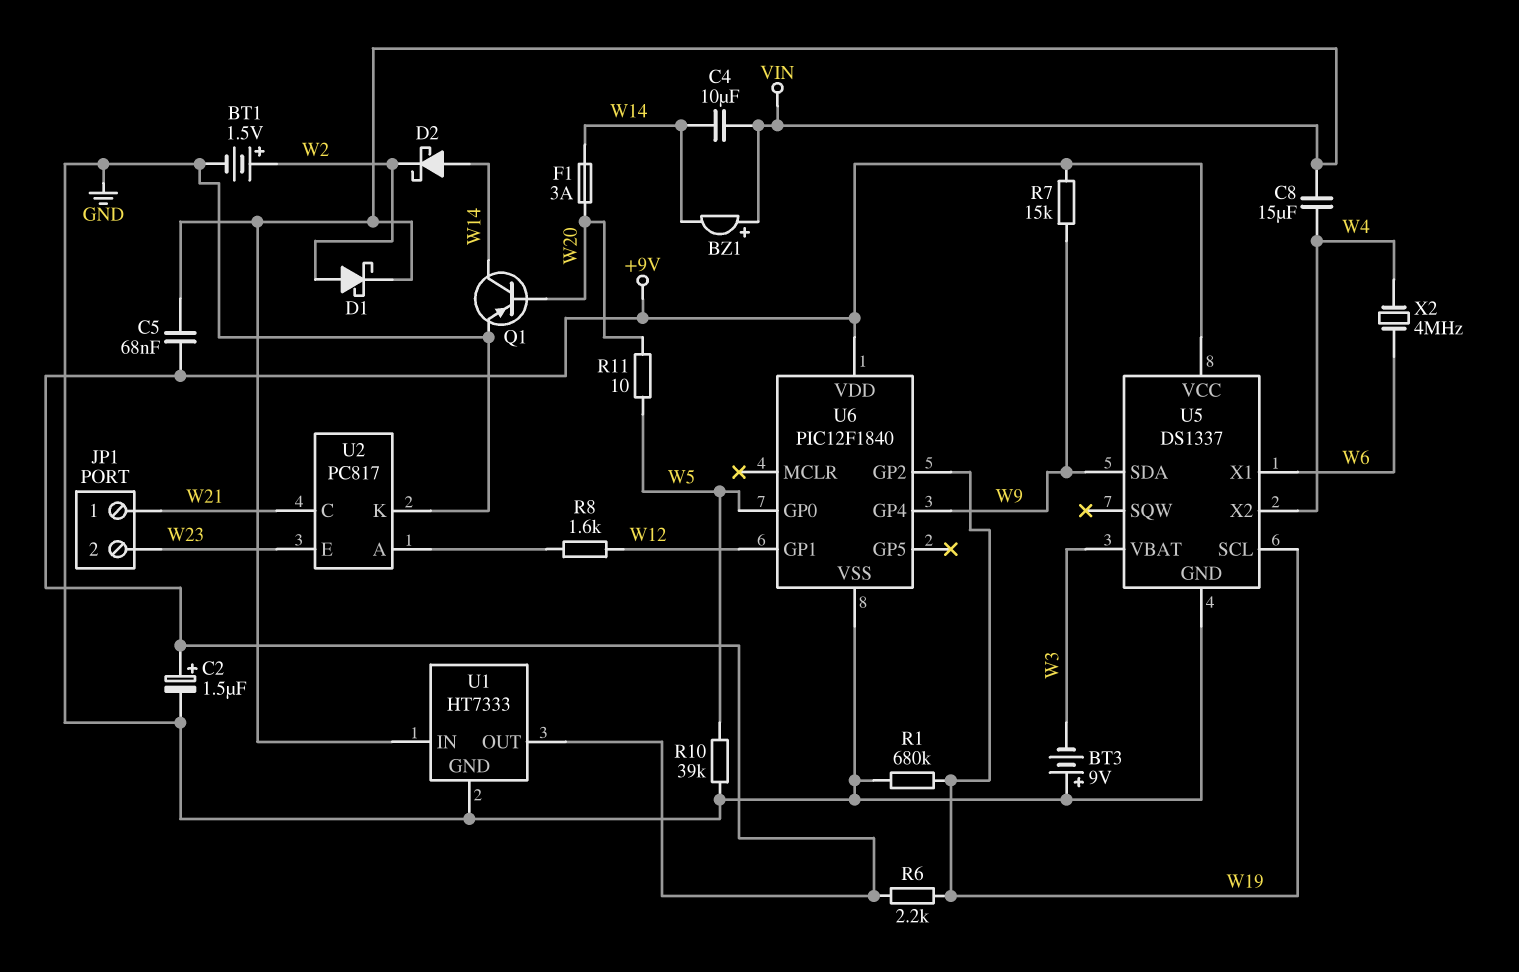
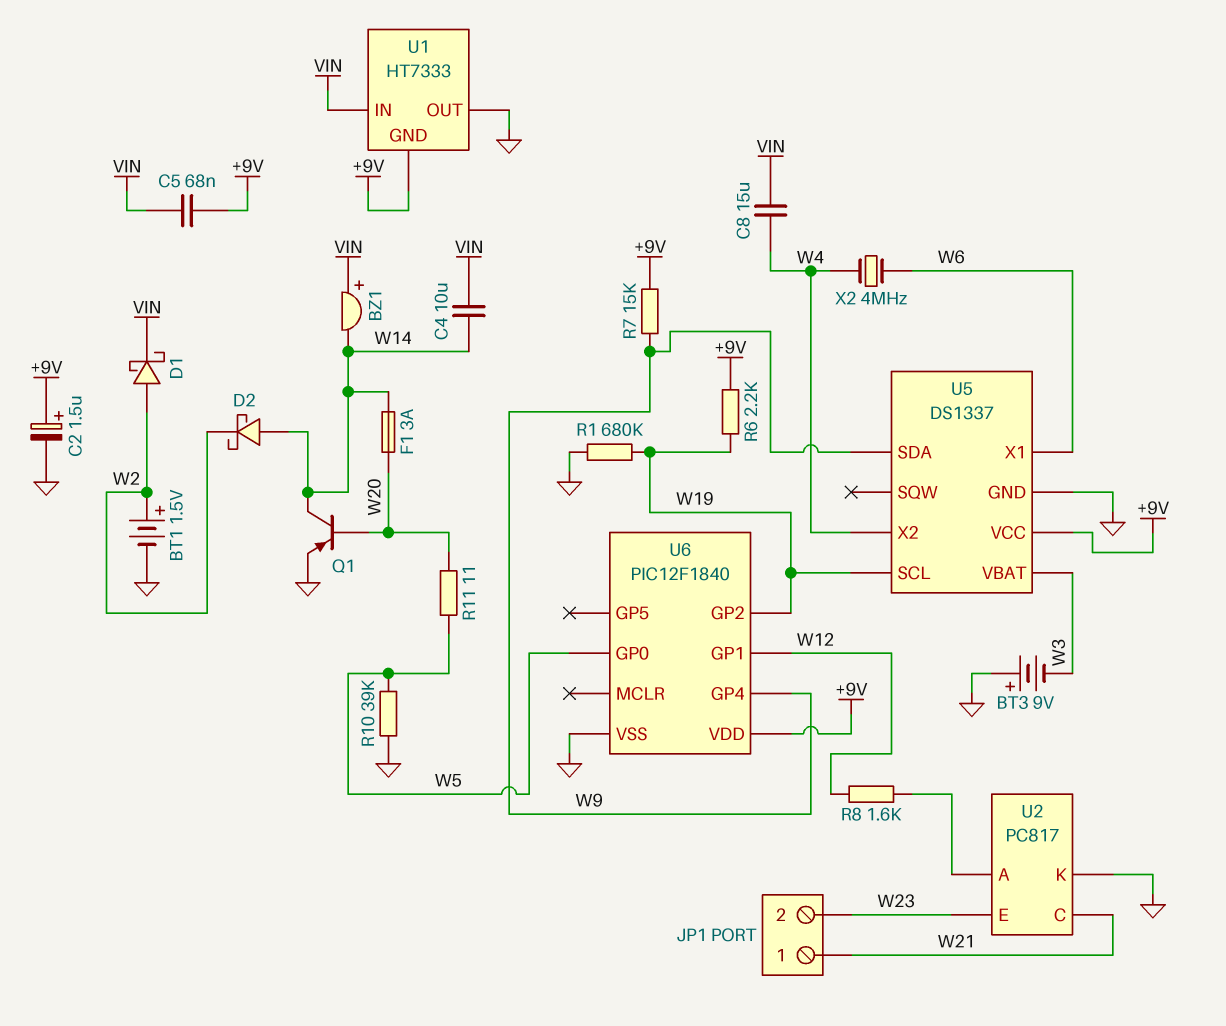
R11: 10 (W5, W20) -> 11 (W5, W20)
U1 pin GND: GND -> +9V
U1 pin OUT: +9V -> GND

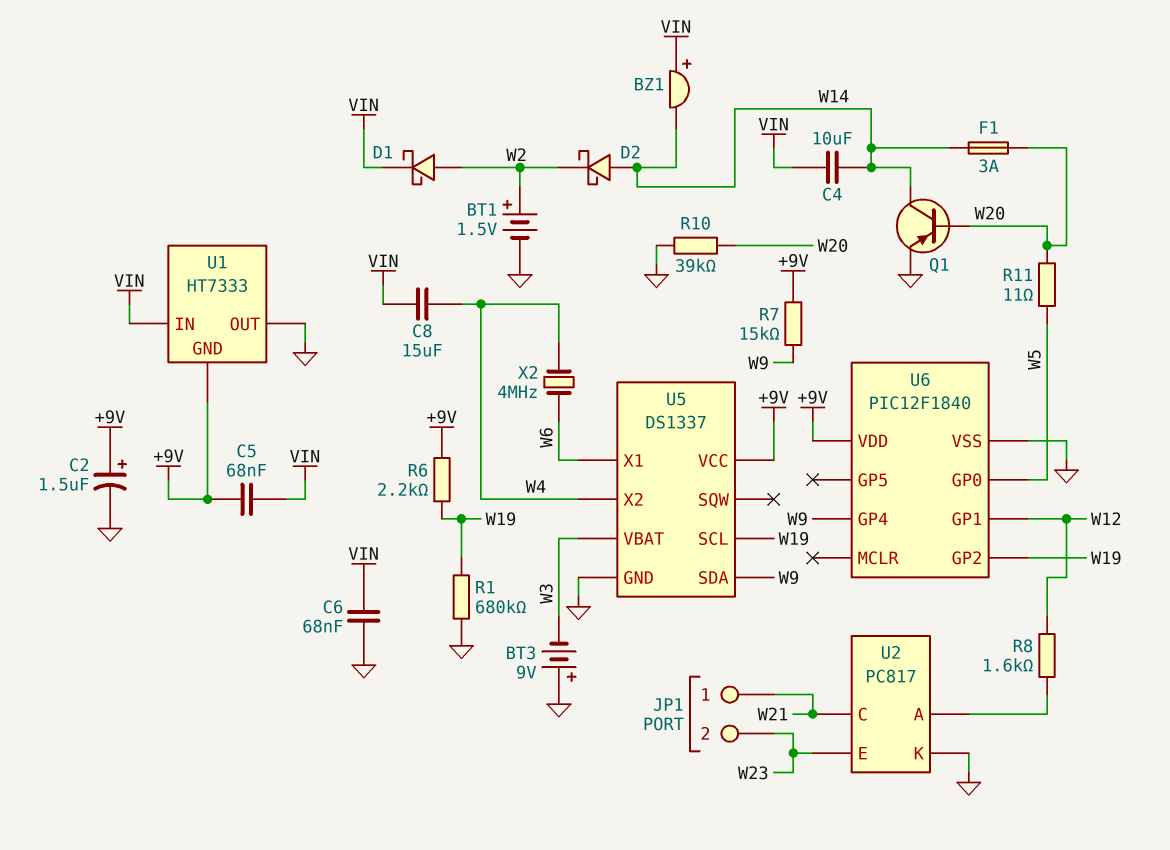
C6: none -> 68nF (GND, VIN)
R10: 39k (GND, W5) -> 39k (GND, W20)

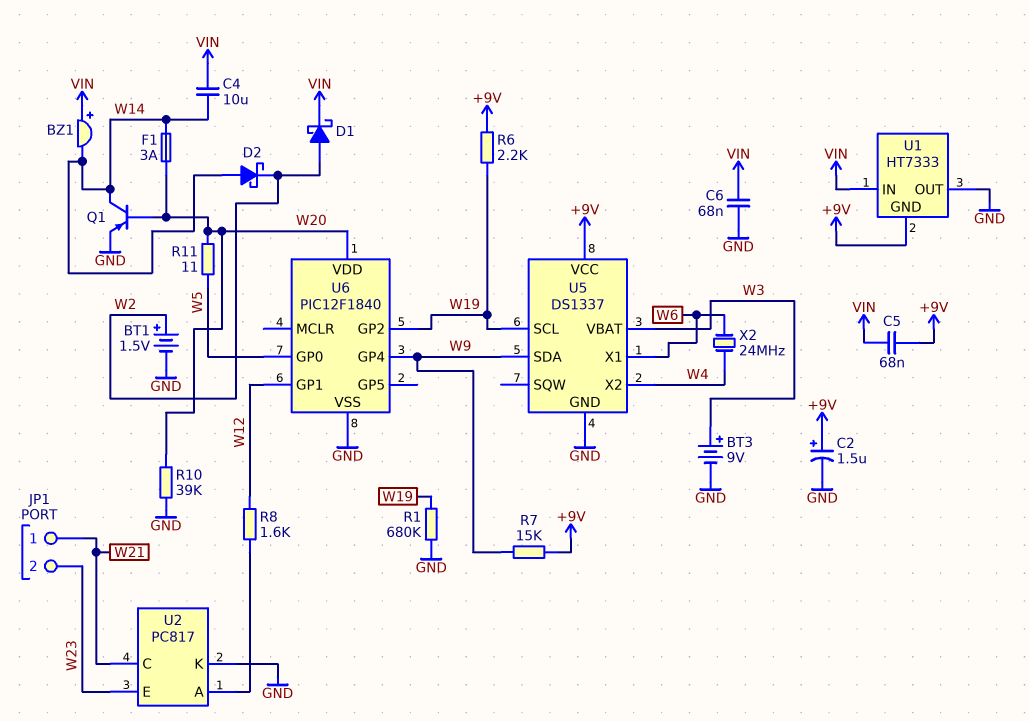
BT3: 9V (plus GND, minus W3) -> 9V (plus W3, minus GND)
C8: 15uF (VIN, W4) -> none
U6 pin VDD: +9V -> W20
X2: 4MHz (W4, W6) -> 24MHz (W4, W6)

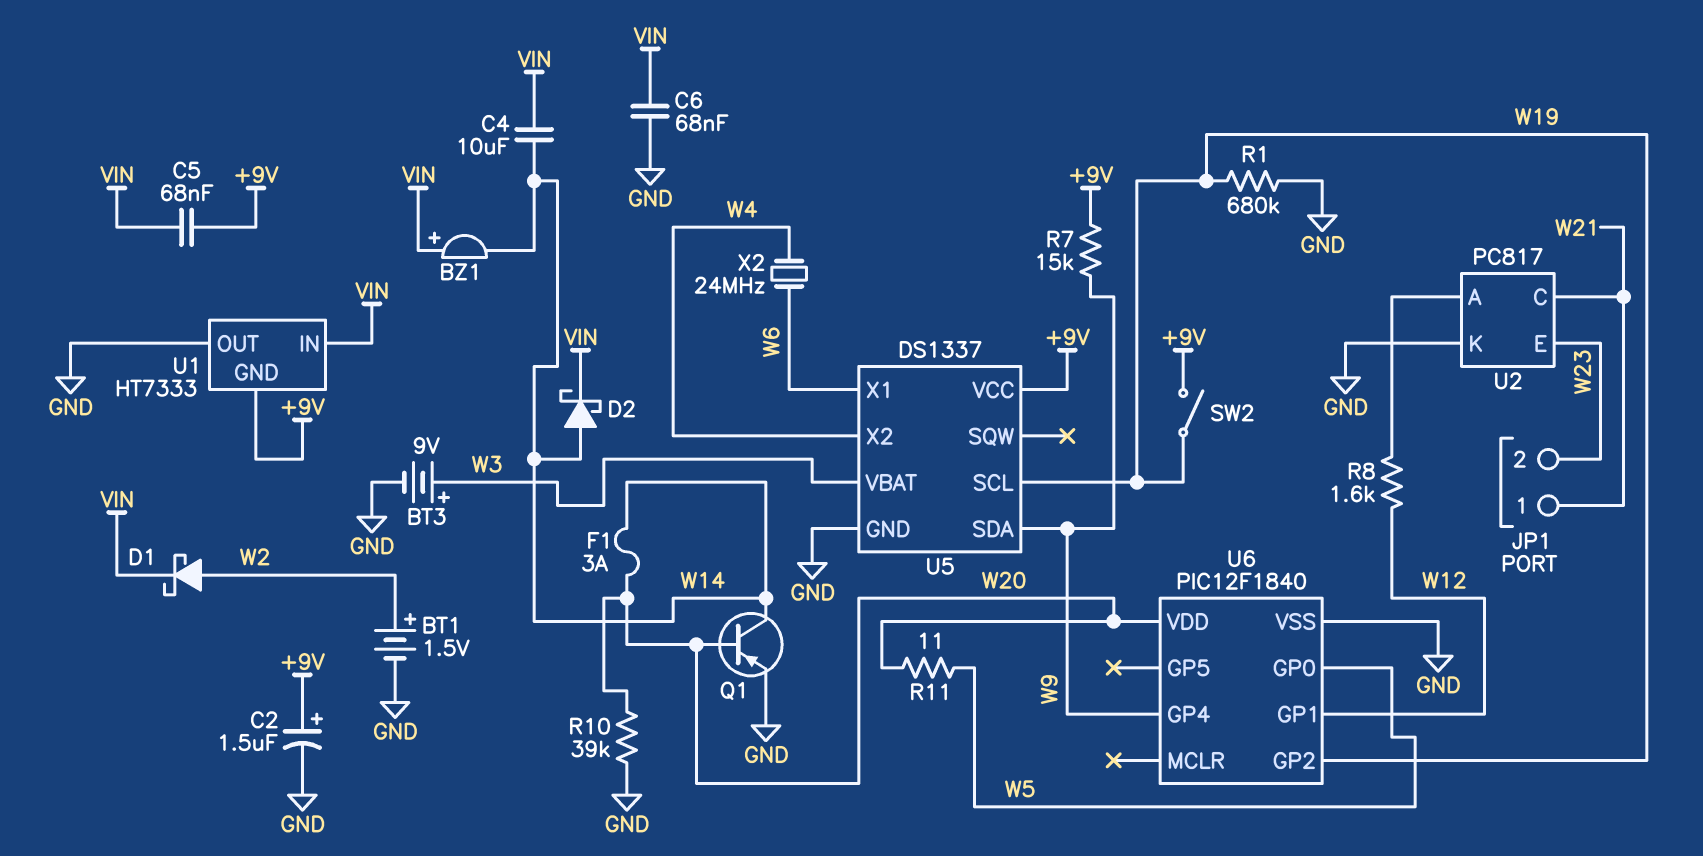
D2: schottky (A W14, K W2) -> schottky (A W14, K VIN)
R6: 2.2k (+9V, W19) -> none
SW2: none -> switch (+9V, W19)

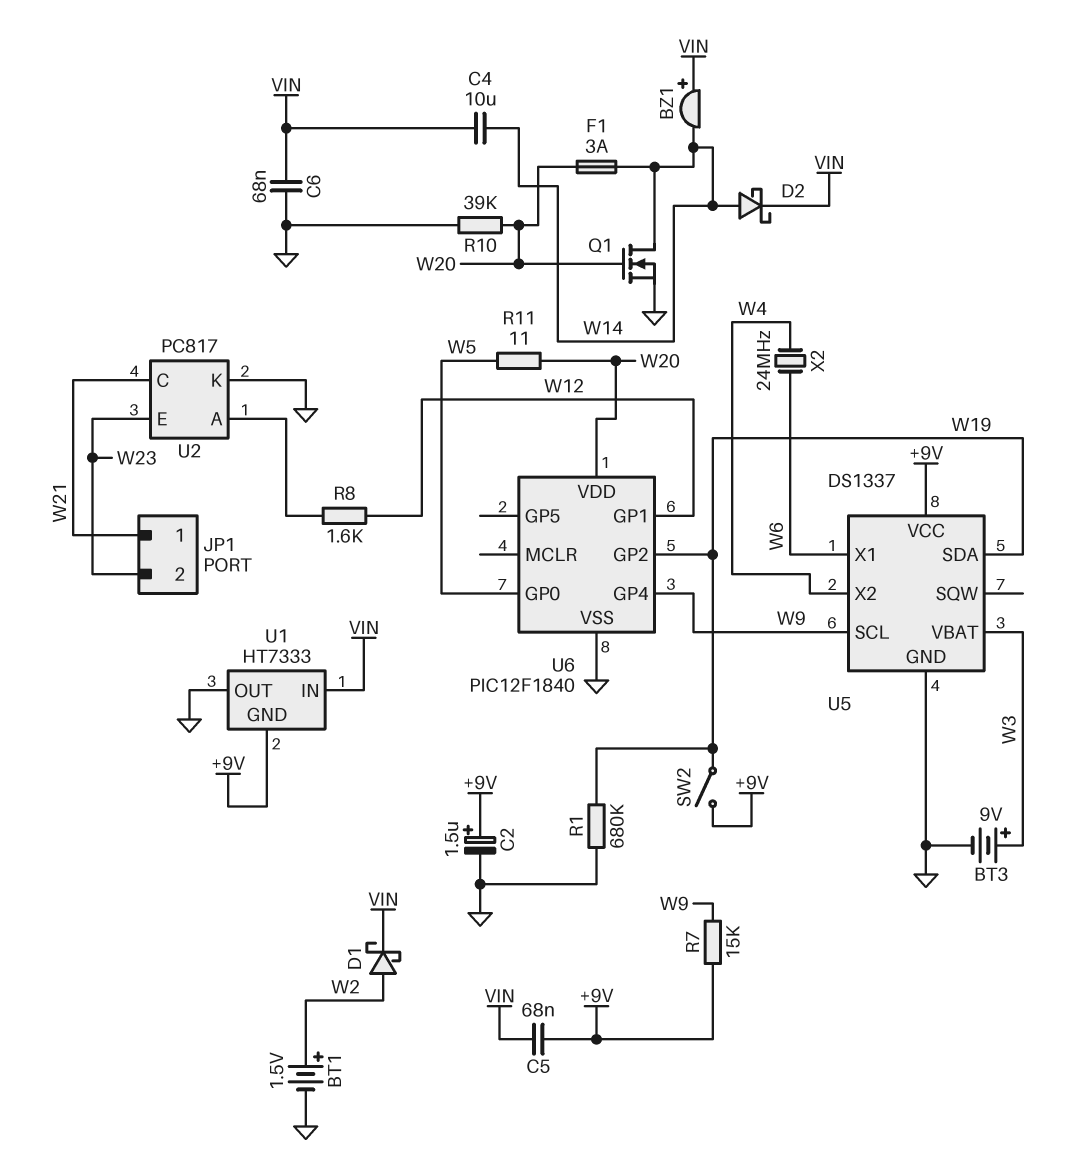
Q1: PNP (B W20, C W14, E GND) -> NMOS (G W20, D W14, S GND)
U5 pin SCL: W19 -> W9
U5 pin SDA: W9 -> W19

